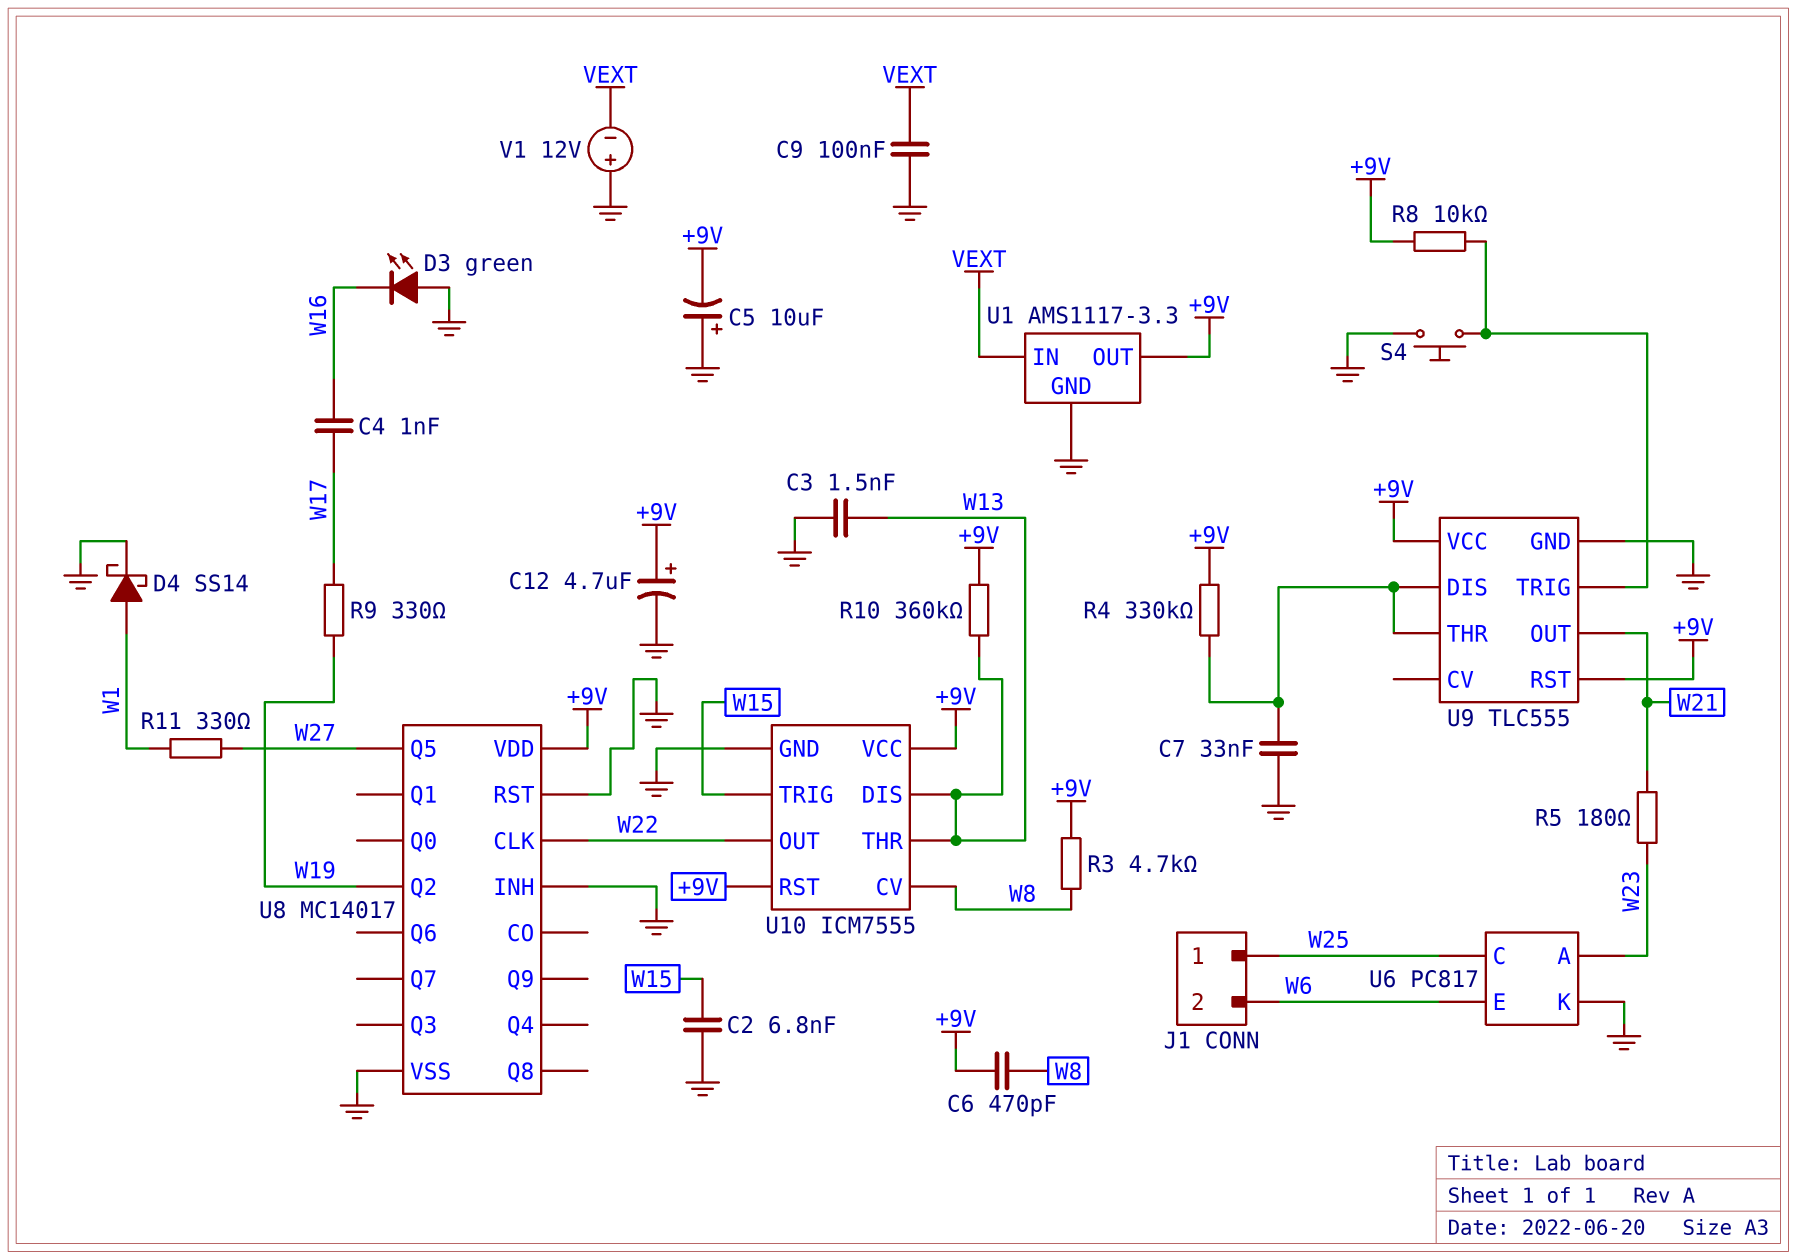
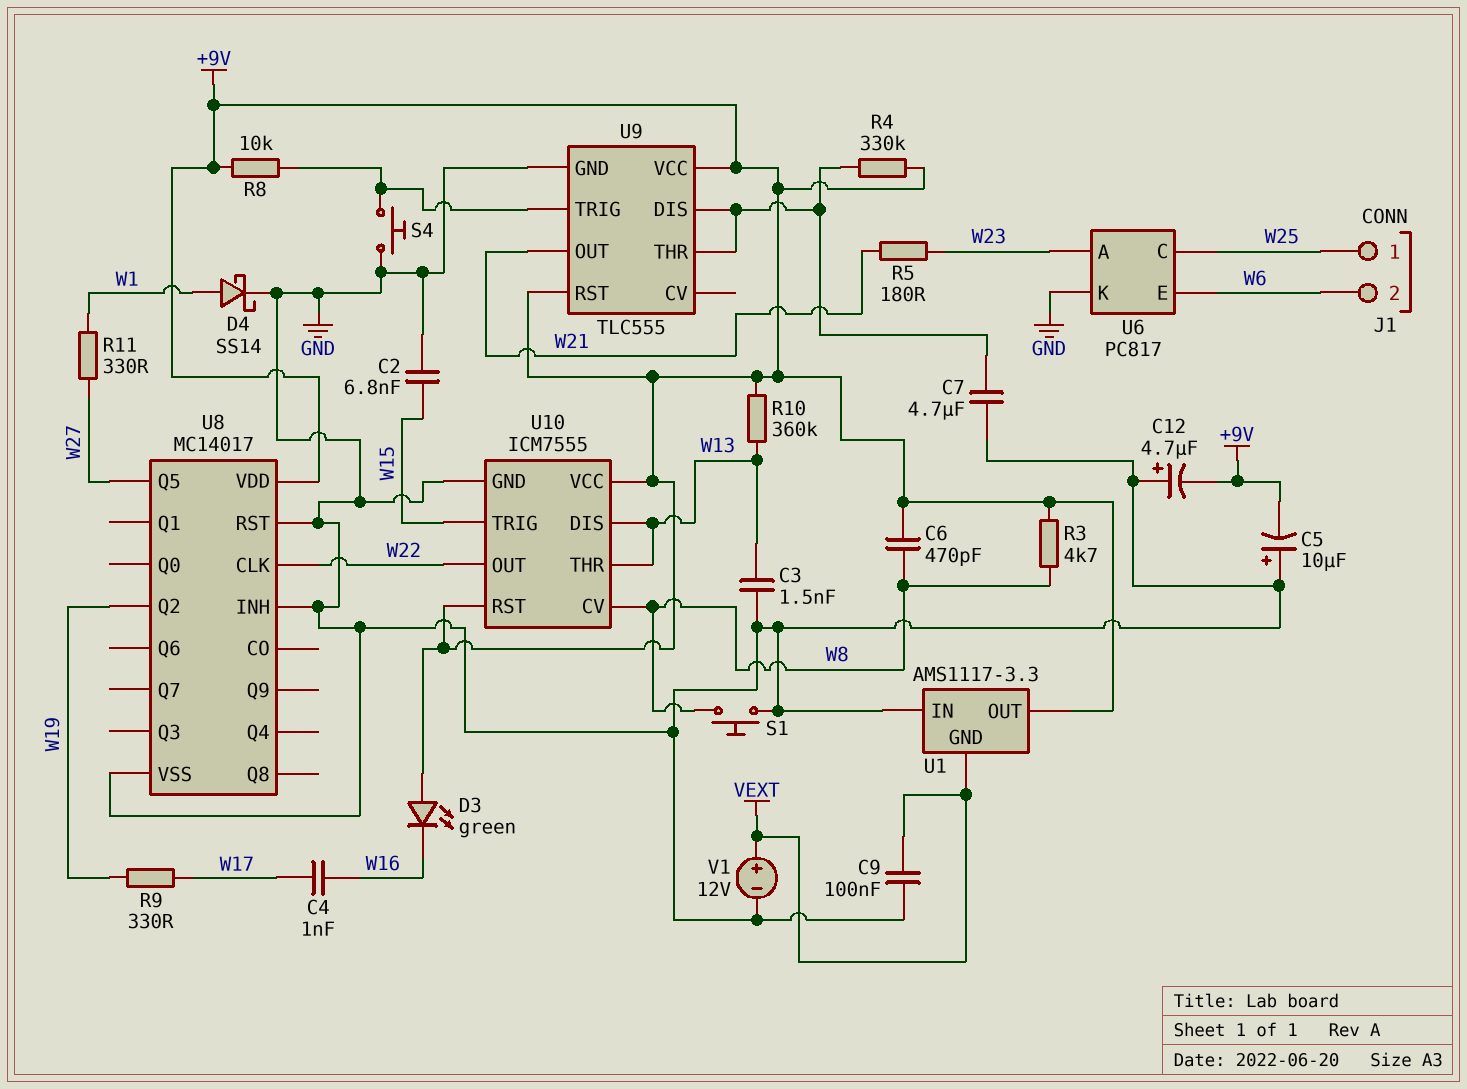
C7: 33nF (GND, U9/DIS) -> 4.7uF (GND, U9/DIS)
C12: 4.7uF (plus +9V, minus GND) -> 4.7uF (plus GND, minus +9V)
D3: LED green (A GND, K W16) -> LED green (A +9V, K W16)
S1: none -> button (GND, W8)
U1 pin GND: GND -> VEXT
U1 pin IN: VEXT -> GND
V1: 12V (plus GND, minus VEXT) -> 12V (plus VEXT, minus GND)

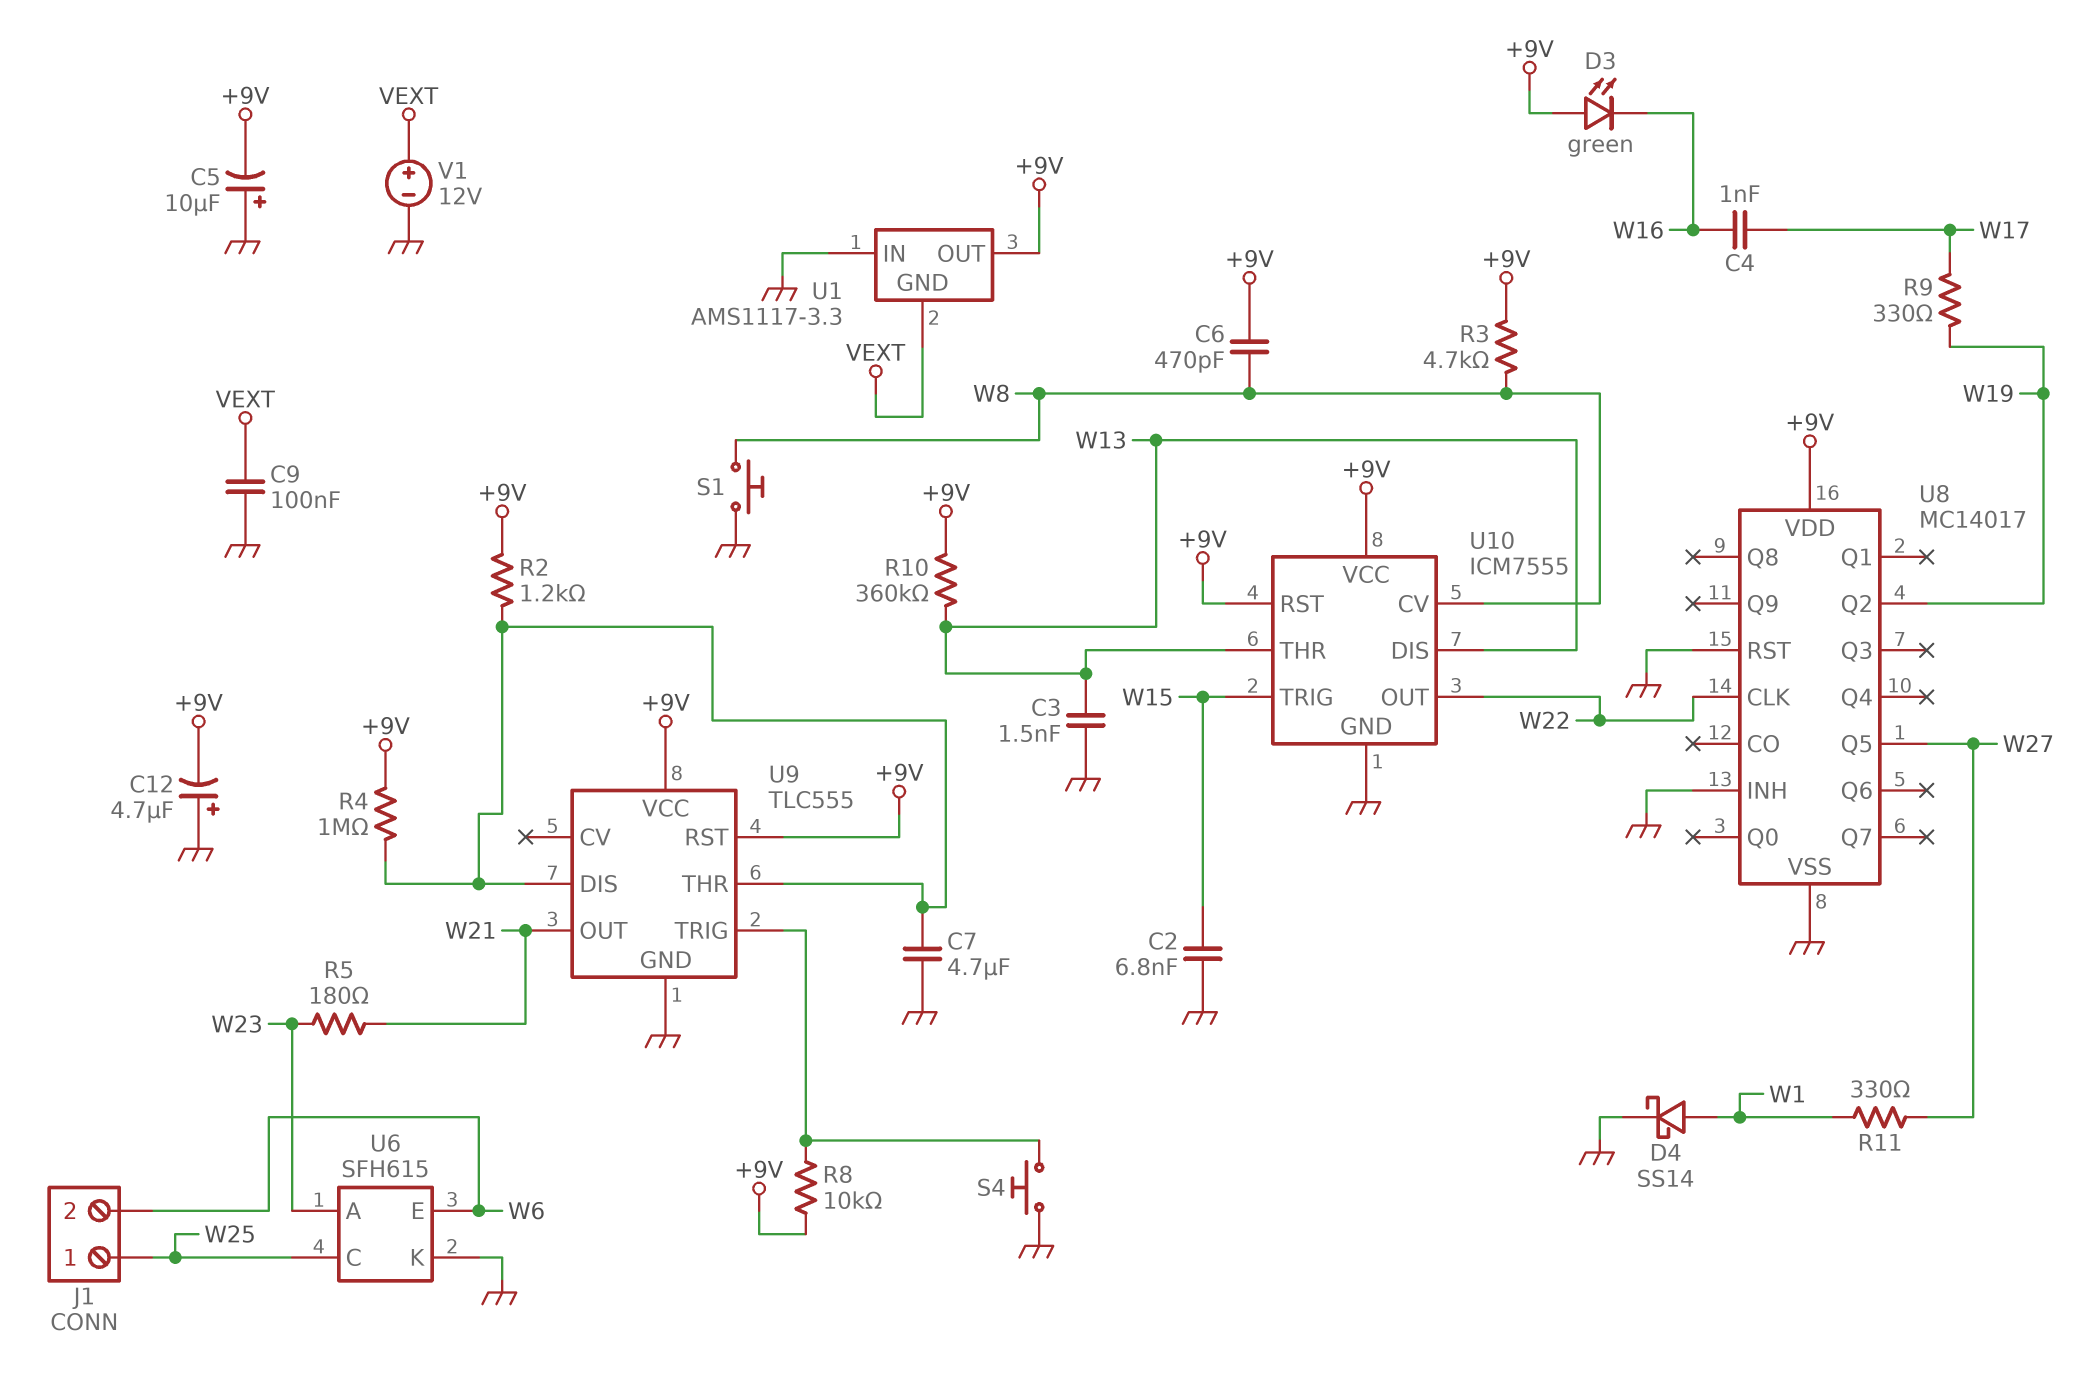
R2: none -> 1.2k (+9V, U9/DIS)
R4: 330k (+9V, U9/DIS) -> 1M (+9V, U9/DIS)
U6: PC817 -> SFH615

